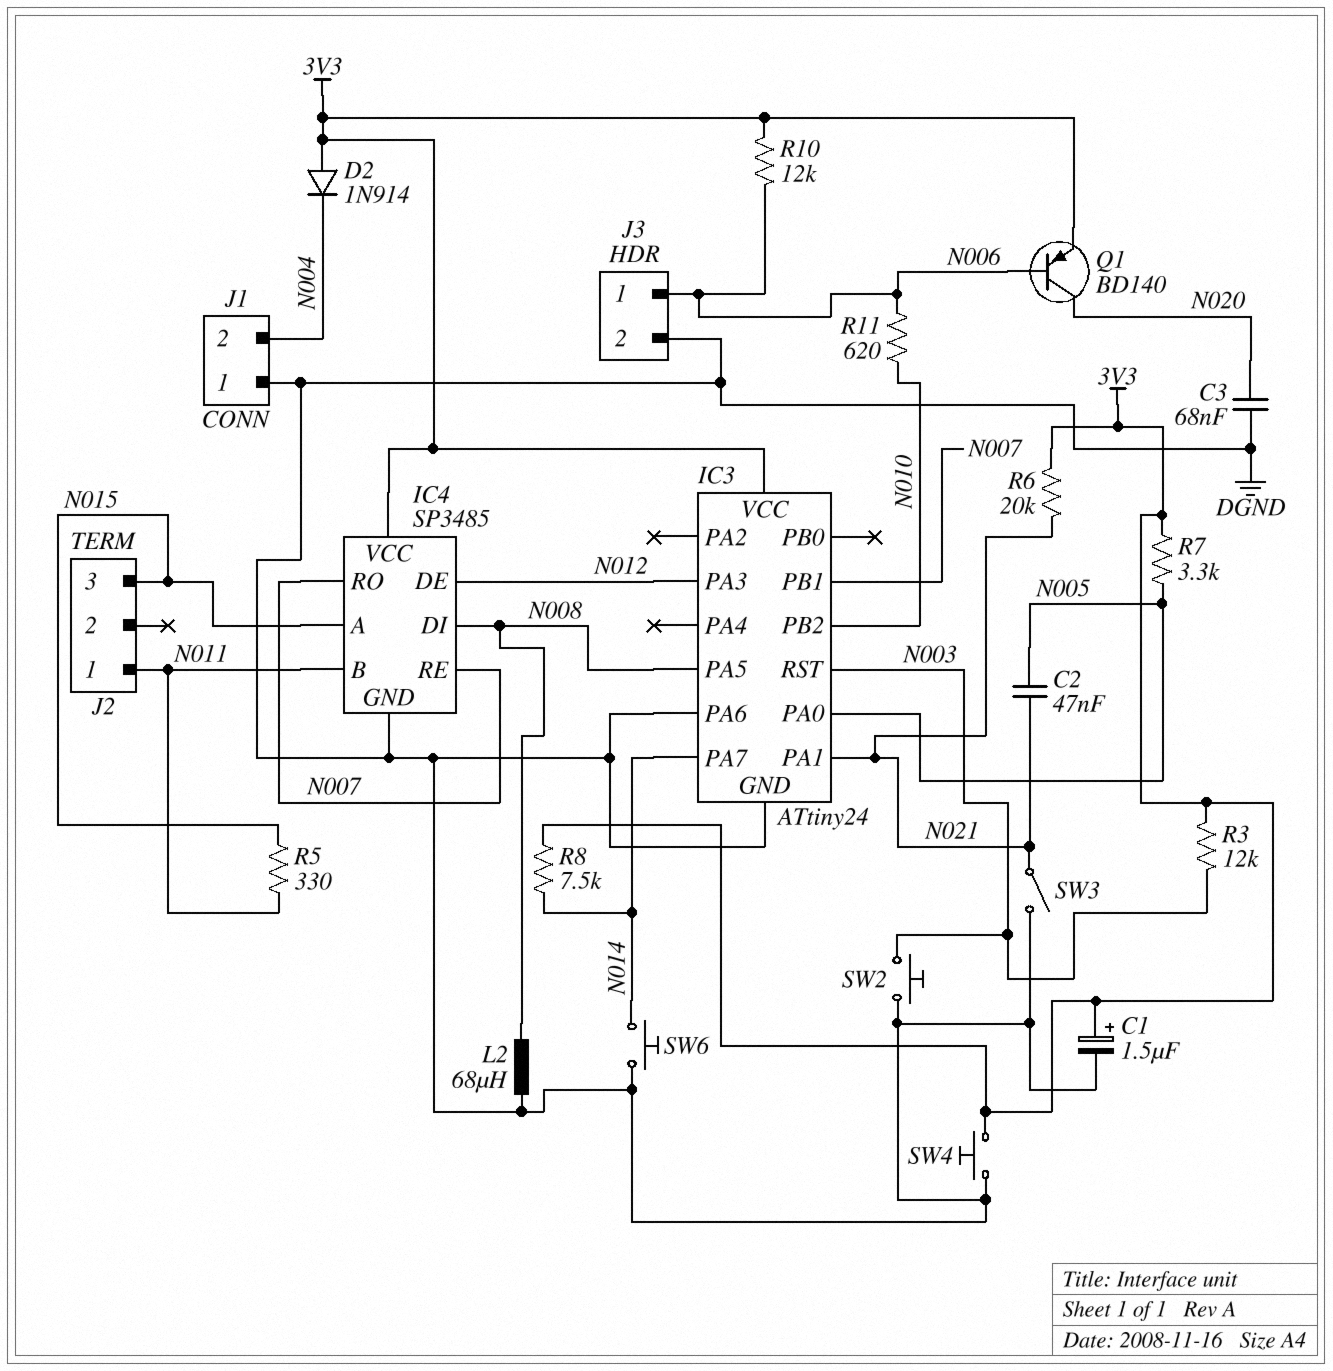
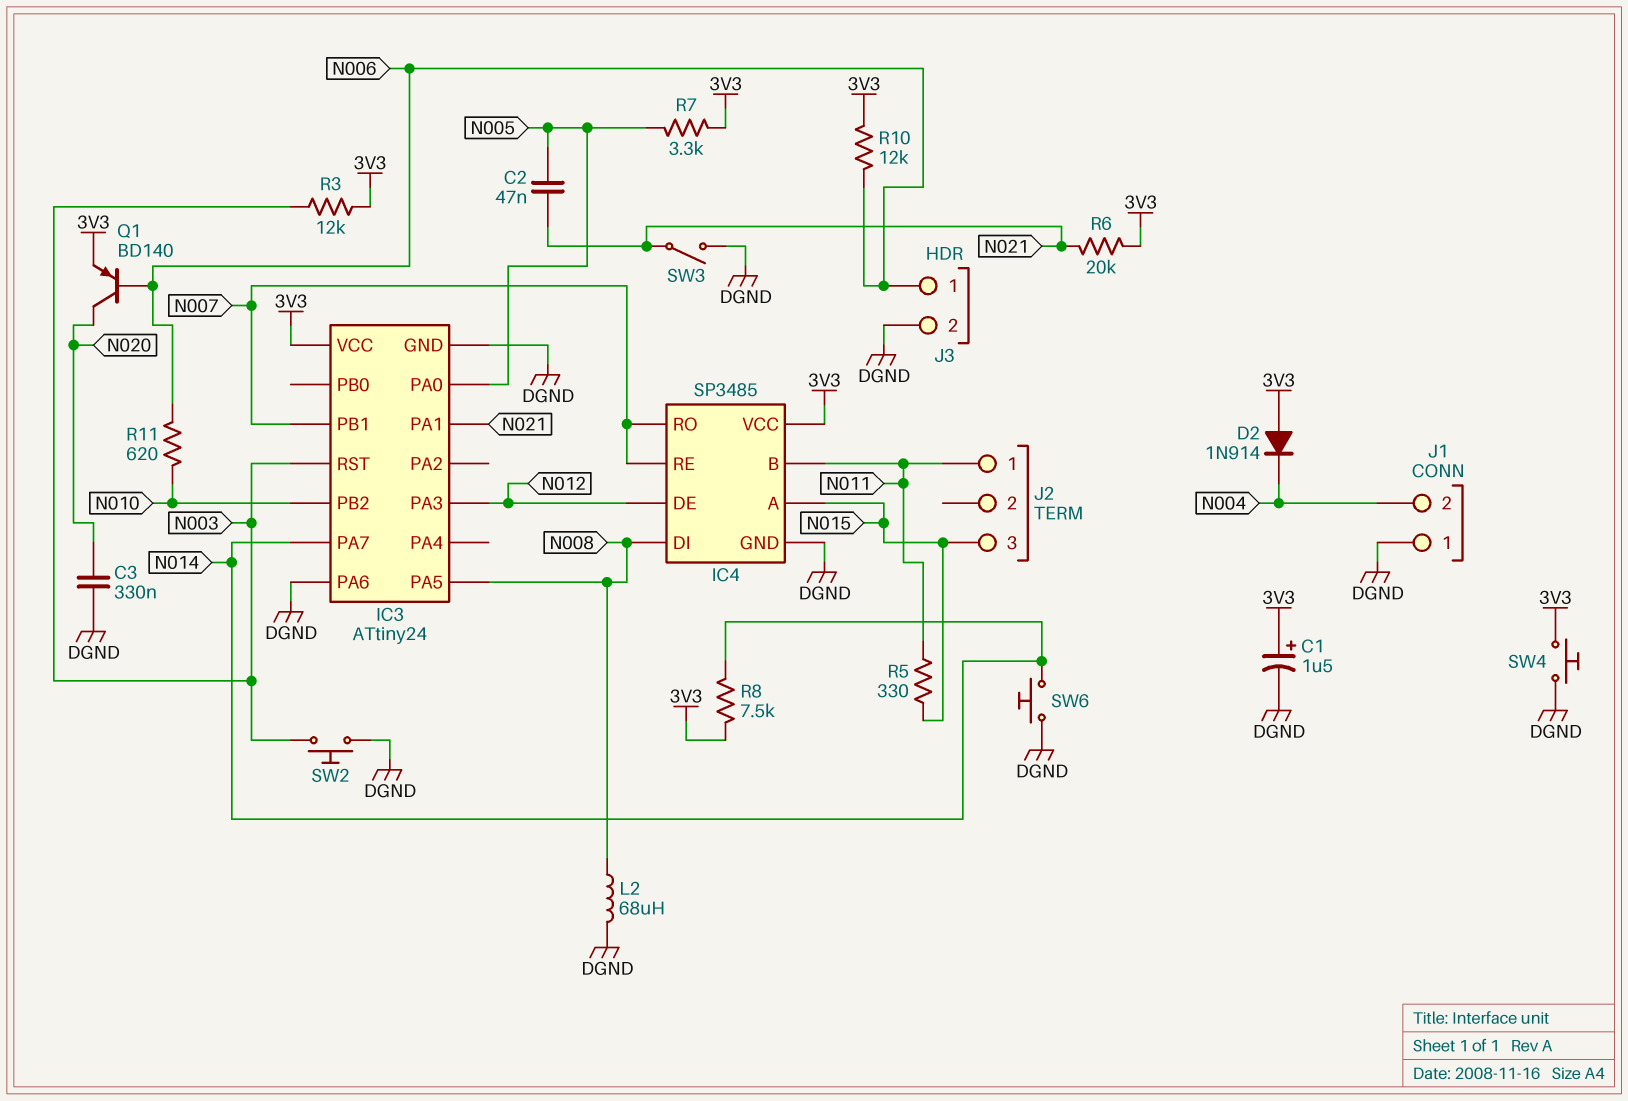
C3: 68nF (DGND, N020) -> 330nF (DGND, N020)

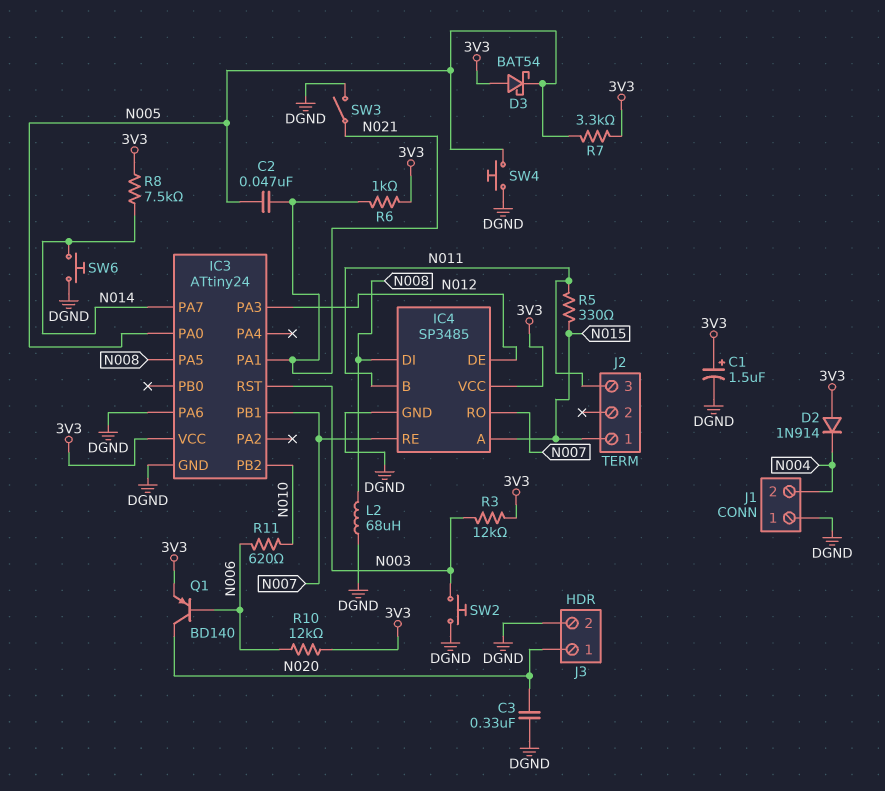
D3: none -> schottky BAT54 (A 3V3, K N005)
J2 pin 1: N011 -> N015
J2 pin 3: N015 -> N011
J3 pin 1: N006 -> N020
R6: 20k (3V3, N021) -> 1k (3V3, N021)
SW4: button (3V3, DGND) -> button (DGND, N005)

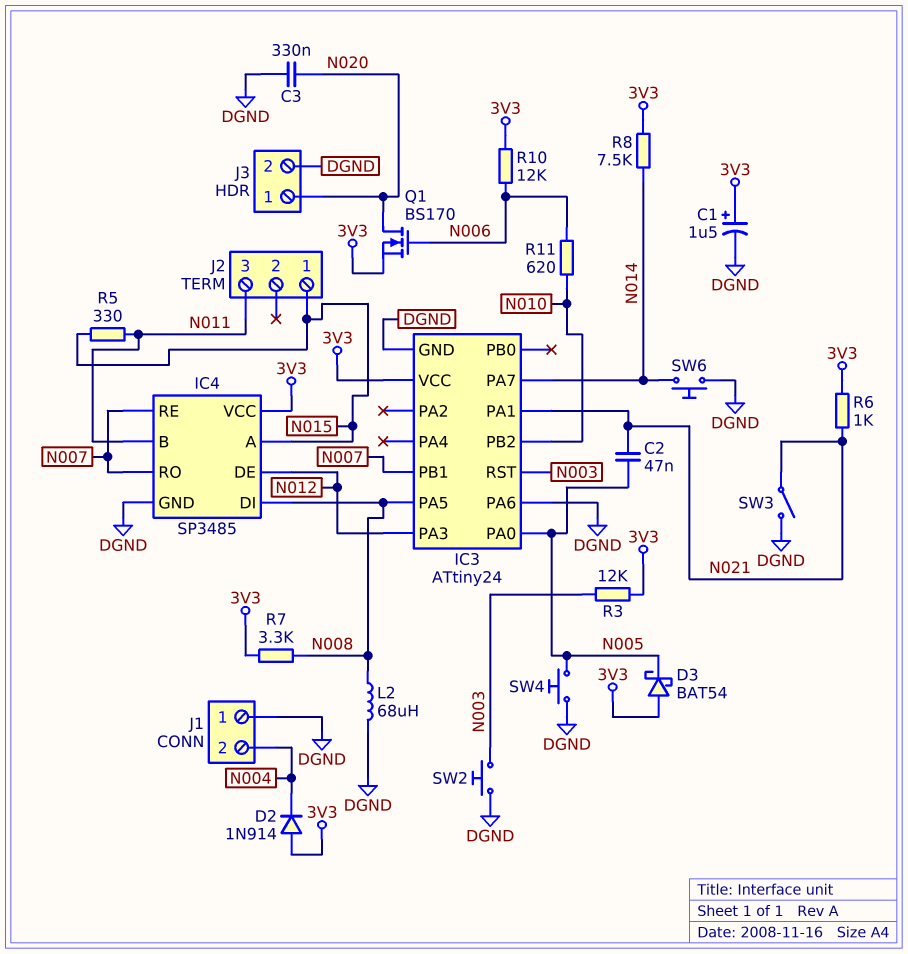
Q1: PNP BD140 (B N006, C N020, E 3V3) -> NMOS BS170 (G N006, D N020, S 3V3)
R7: 3.3k (3V3, N005) -> 3.3k (3V3, N008)

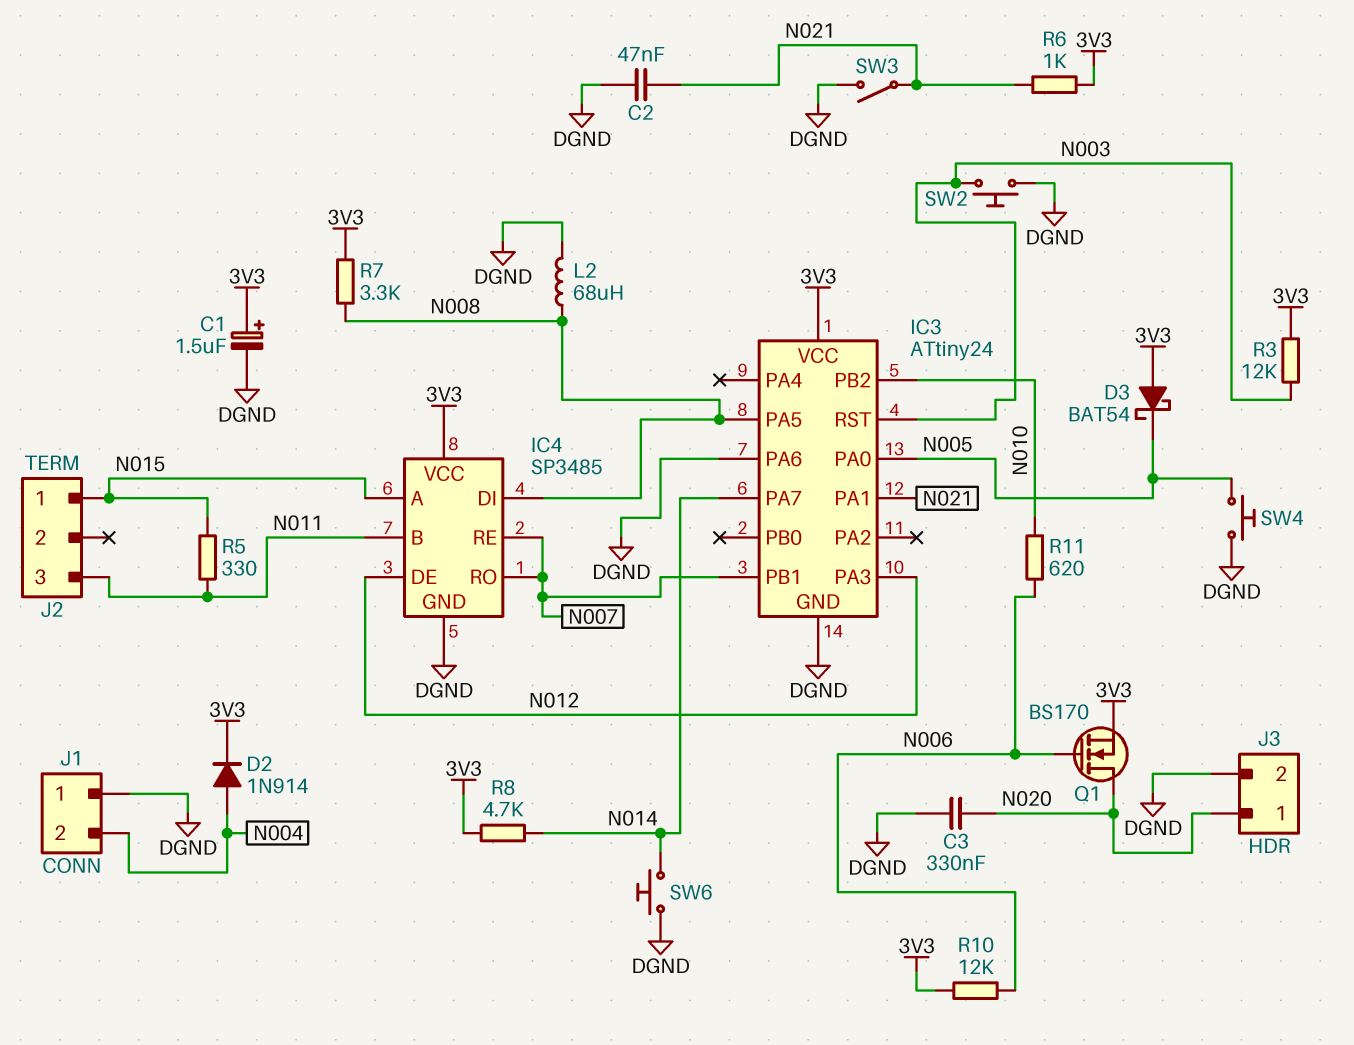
C2: 47nF (N005, N021) -> 47nF (DGND, N021)
D2: diode 1N914 (A 3V3, K N004) -> diode 1N914 (A N004, K 3V3)
R8: 7.5k (3V3, N014) -> 4.7k (3V3, N014)

